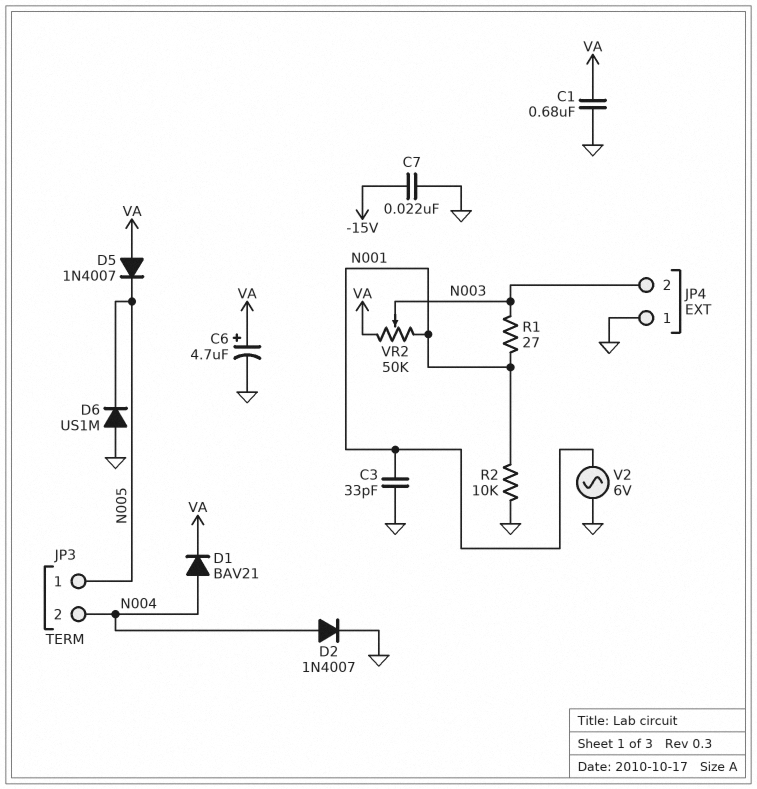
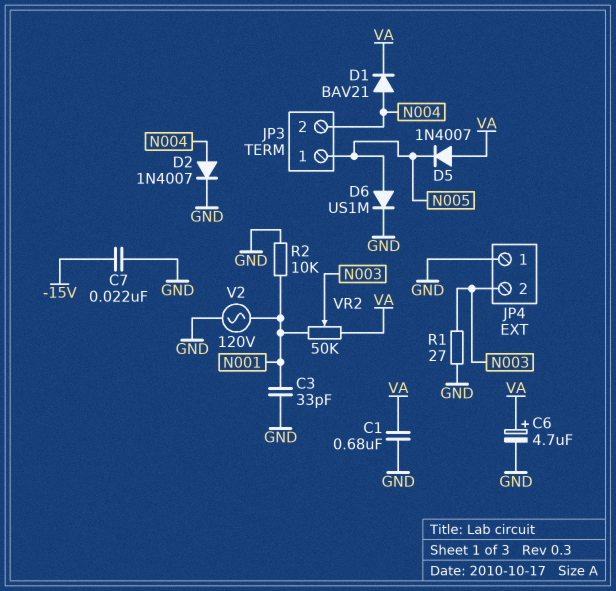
D6: diode US1M (A GND, K N005) -> diode US1M (A N005, K GND)
R1: 27 (N001, N003) -> 27 (GND, N003)
V2: AC 6V (GND, N001) -> AC 120V (GND, N001)

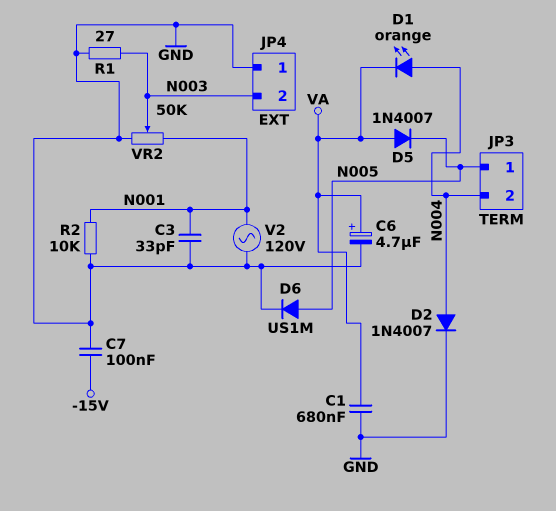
C7: 22nF (-15V, GND) -> 100nF (-15V, GND)
D1: diode BAV21 (A N004, K VA) -> LED orange (A N004, K VA)
VR2: 50k (N001, VA, wiper N003) -> 50k (GND, N001, wiper N003)

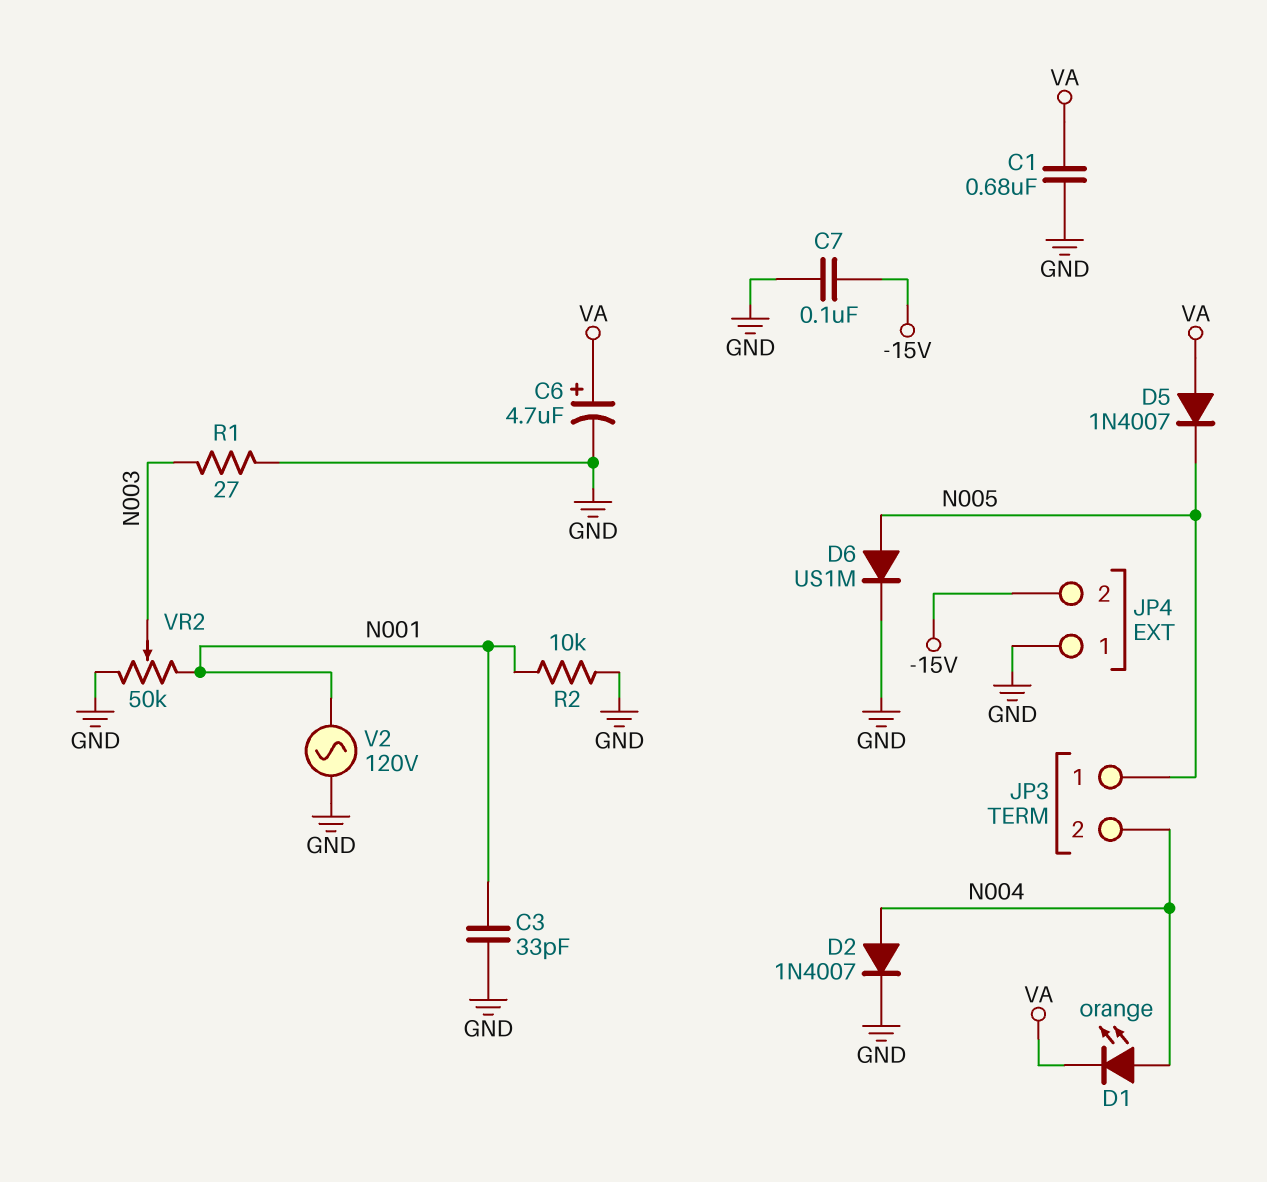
JP4 pin 2: N003 -> -15V

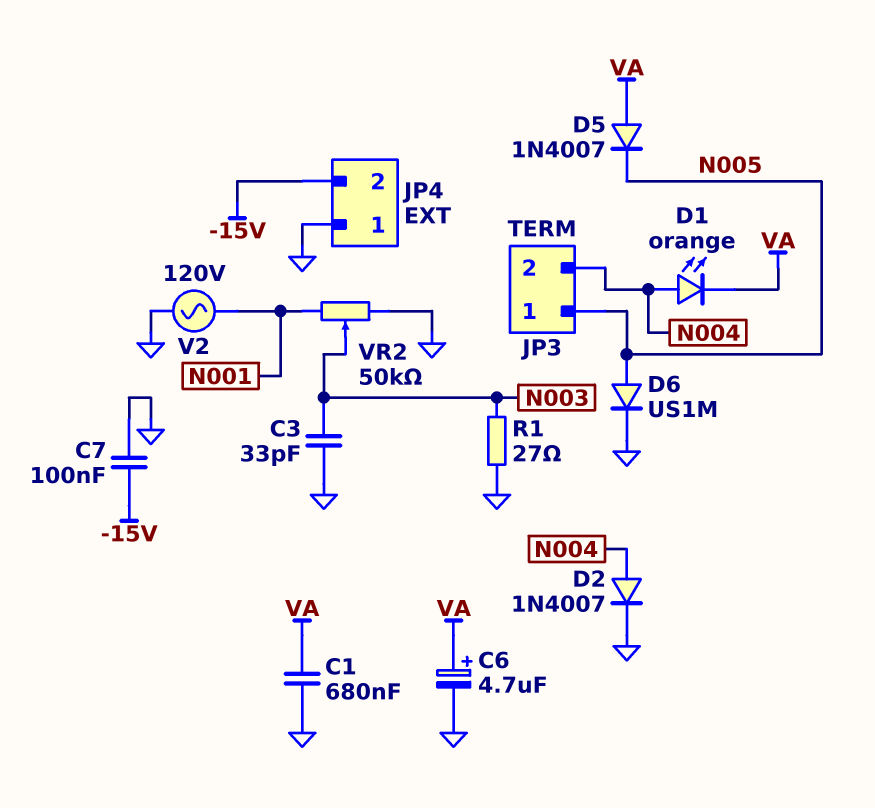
C3: 33pF (GND, N001) -> 33pF (GND, N003)
R2: 10k (GND, N001) -> none

